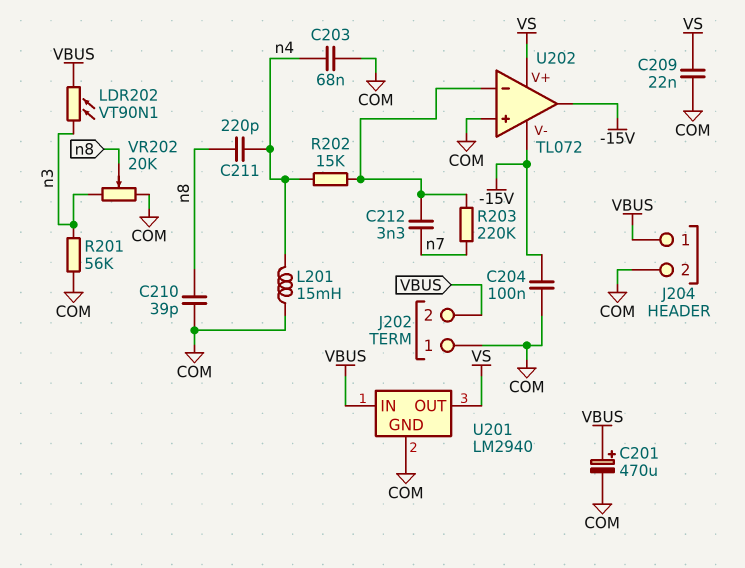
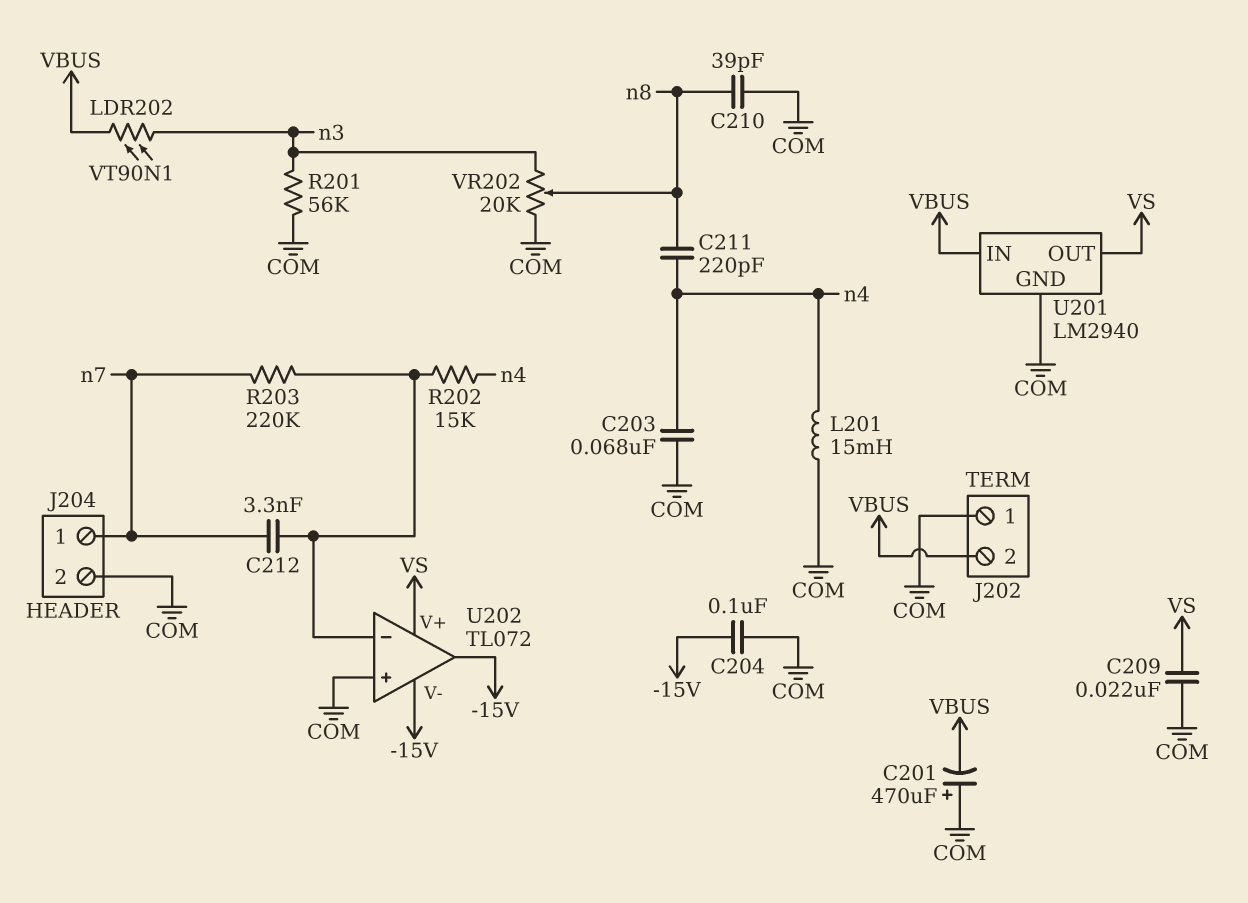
C201: 470uF (plus VBUS, minus COM) -> 470uF (plus COM, minus VBUS)
J204 pin 1: VBUS -> n7

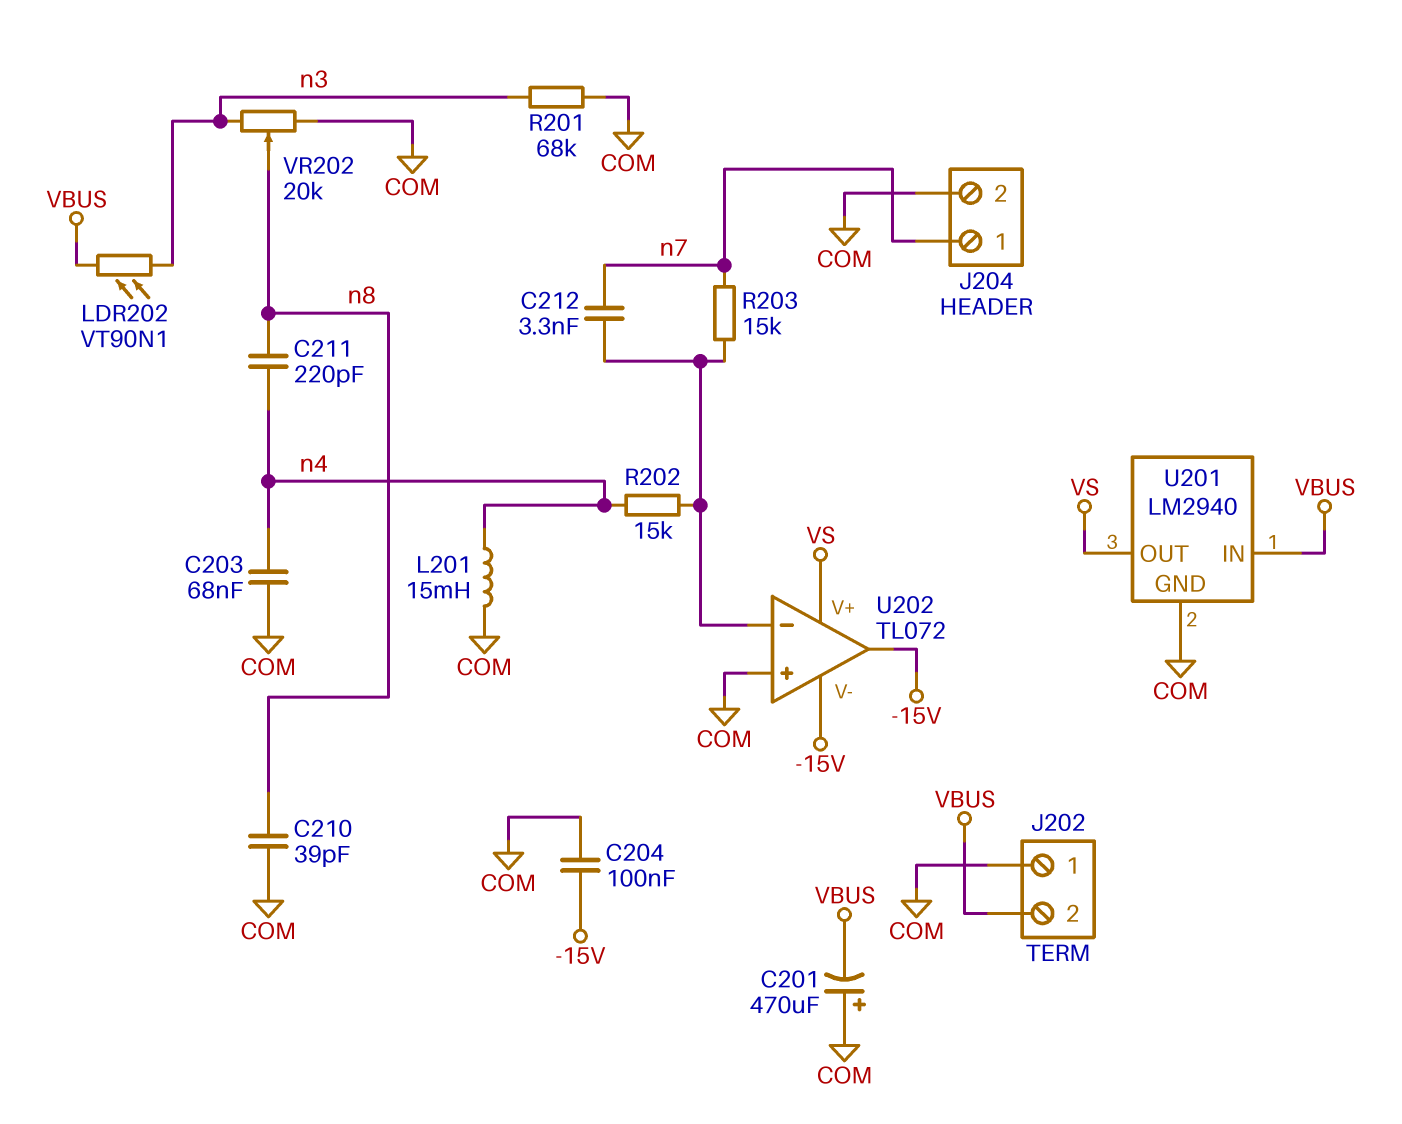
C209: 22nF (COM, VS) -> none
R201: 56k (COM, n3) -> 68k (COM, n3)
R203: 220k (U202/in-, n7) -> 15k (U202/in-, n7)

